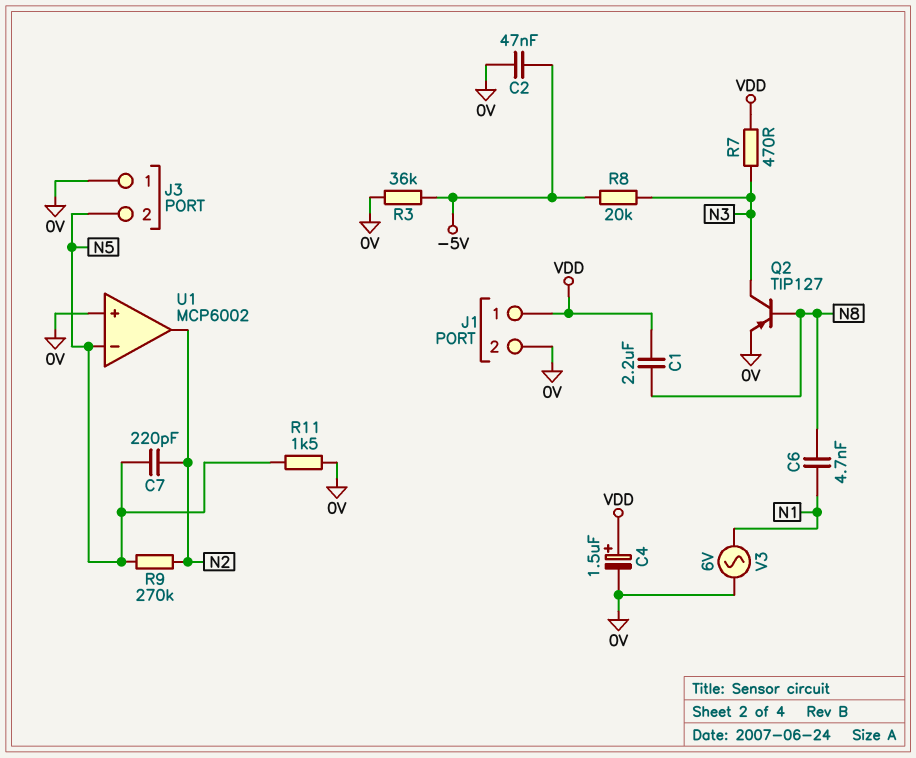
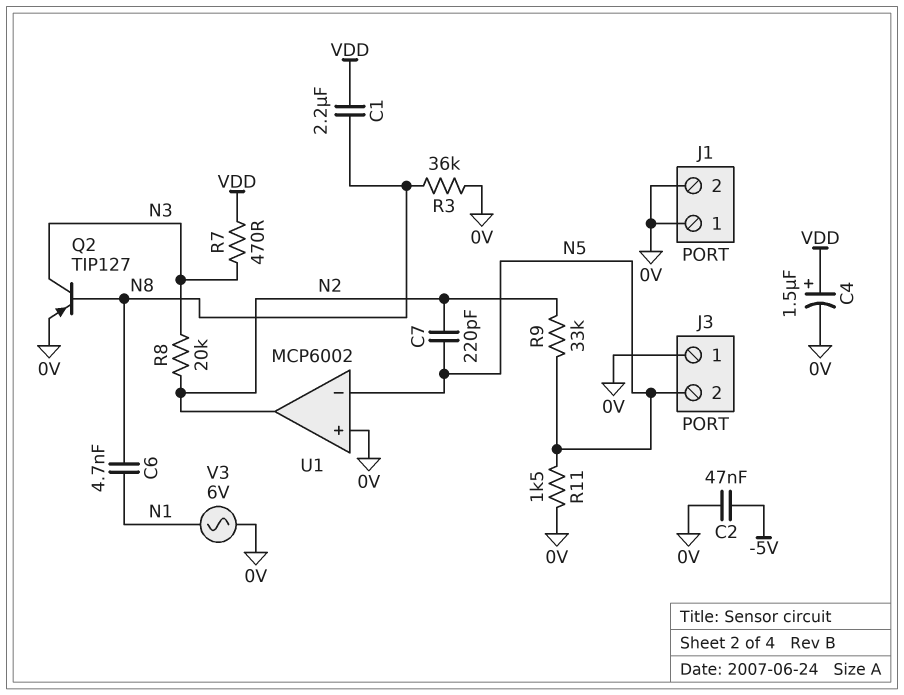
J1 pin 1: VDD -> 0V
R3: 36k (-5V, 0V) -> 36k (0V, N8)
R8: 20k (-5V, N3) -> 20k (N2, N3)
R9: 270k (N2, N5) -> 33k (N2, N5)

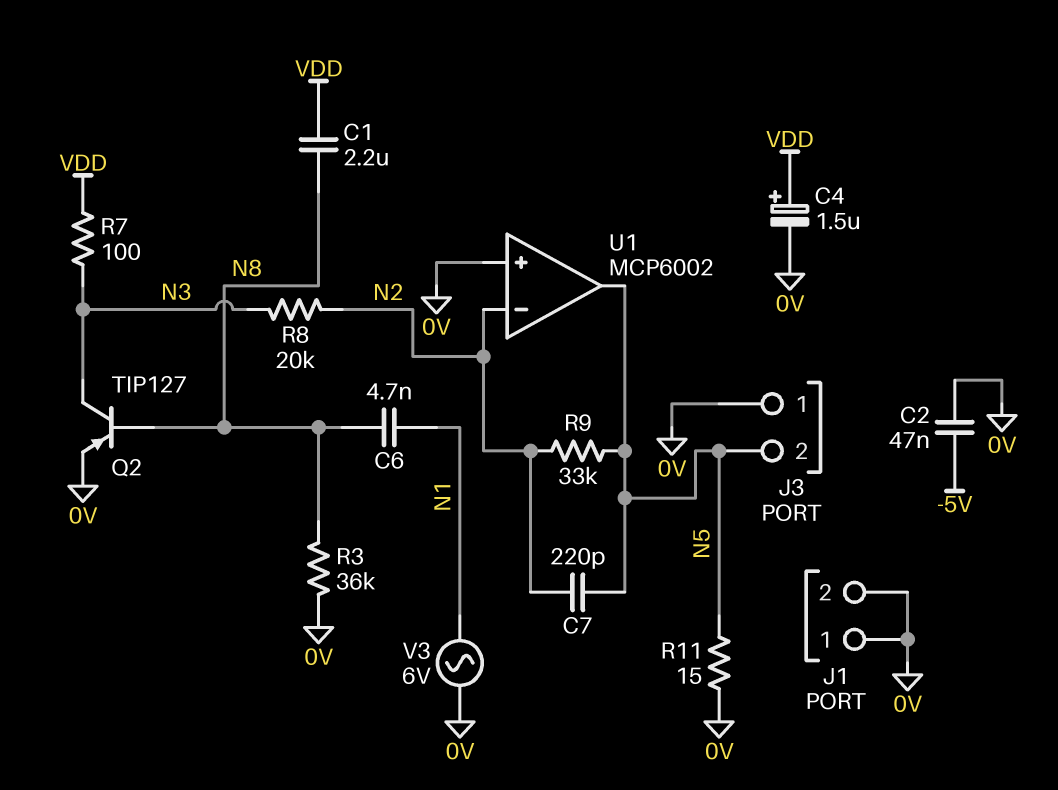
R7: 470 (N3, VDD) -> 100 (N3, VDD)
R11: 1.5k (0V, N5) -> 15 (0V, N5)
U1 pin in-: N5 -> N2
U1 pin out: N2 -> N5

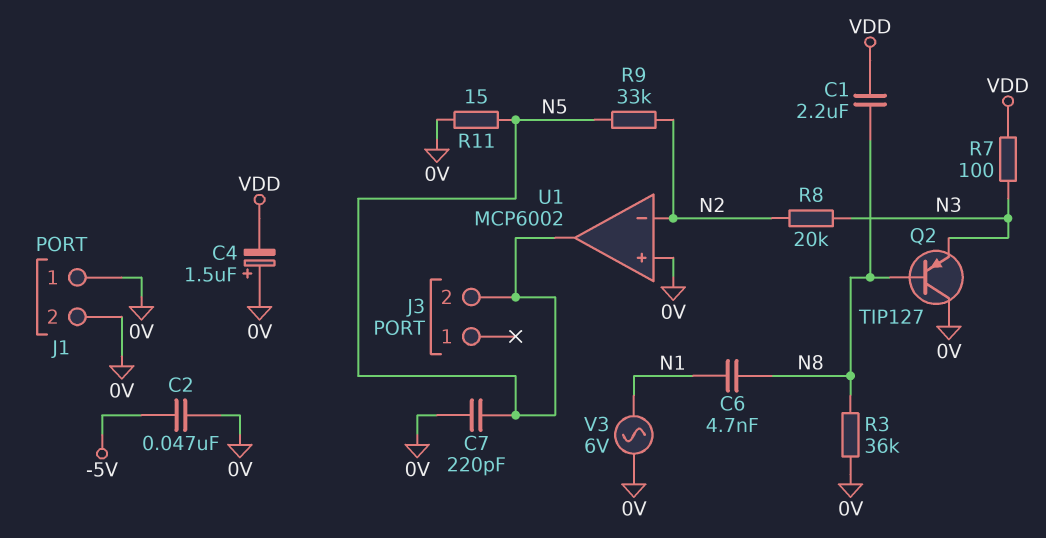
C4: 1.5uF (plus VDD, minus 0V) -> 1.5uF (plus 0V, minus VDD)
C7: 220pF (N2, N5) -> 220pF (0V, N5)
J3 pin 1: 0V -> none
Q2: PNP TIP127 (B N8, C N3, E 0V) -> PNP TIP127 (B N8, C 0V, E N3)

